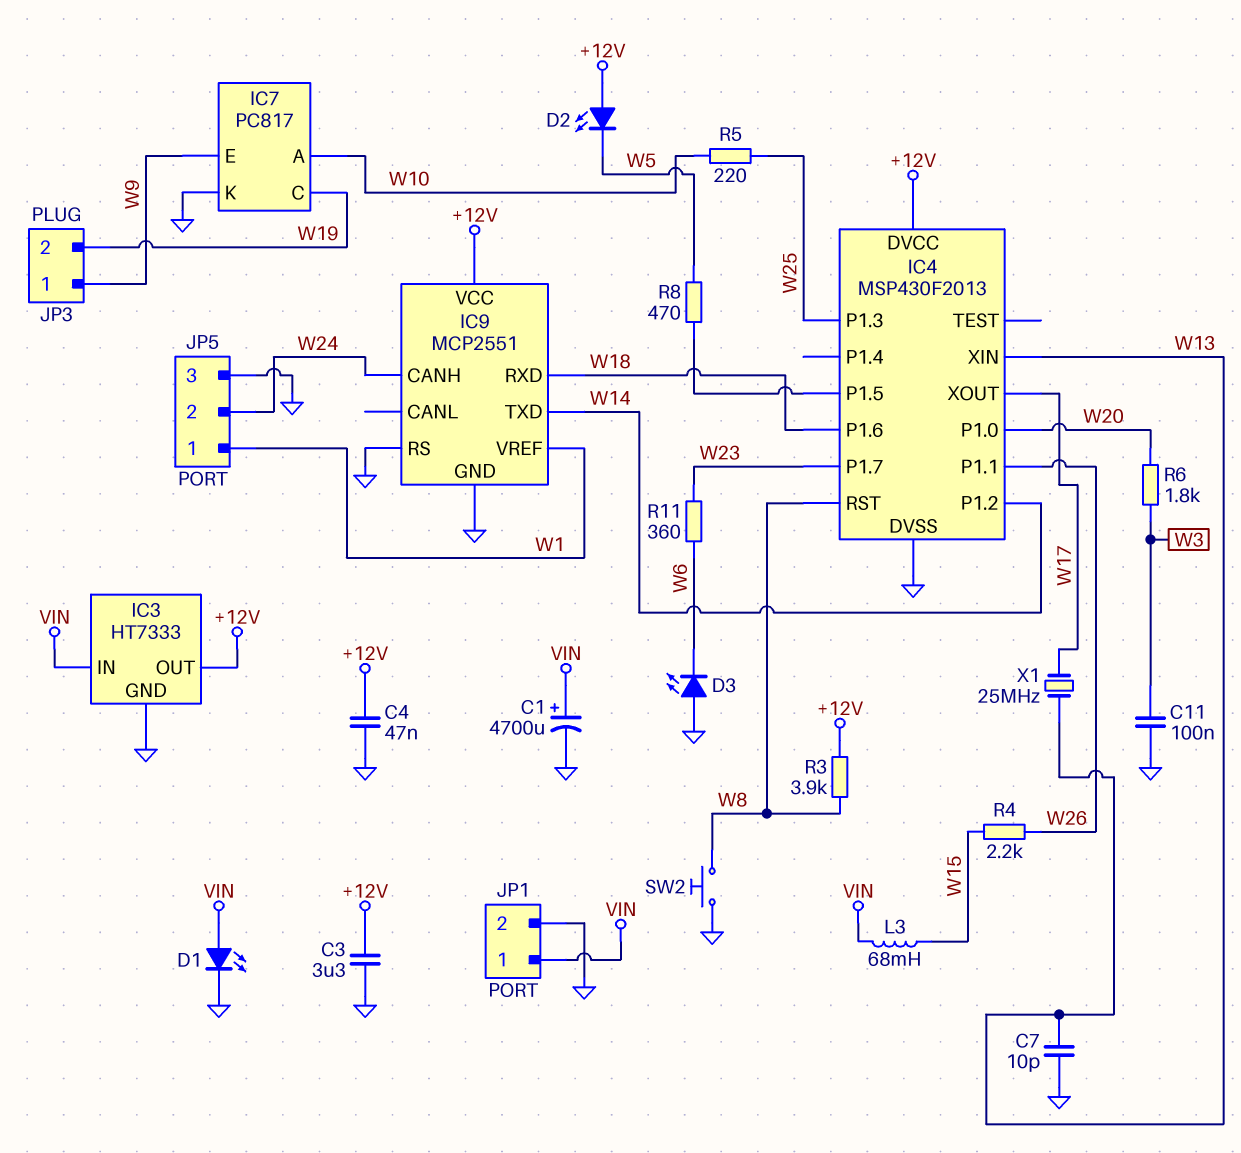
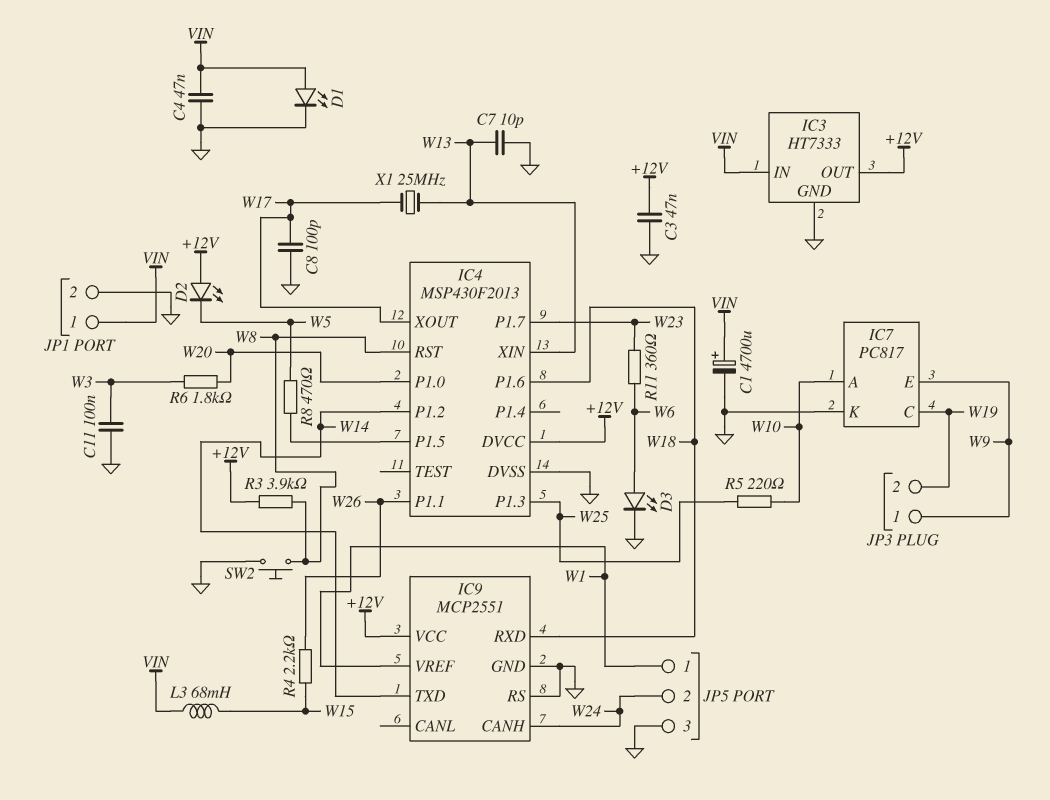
C3: 3.3uF (+12V, GND) -> 47nF (+12V, GND)
C4: 47nF (+12V, GND) -> 47nF (GND, VIN)
C8: none -> 100pF (GND, W17)
D3: LED (A GND, K W6) -> LED (A W6, K GND)

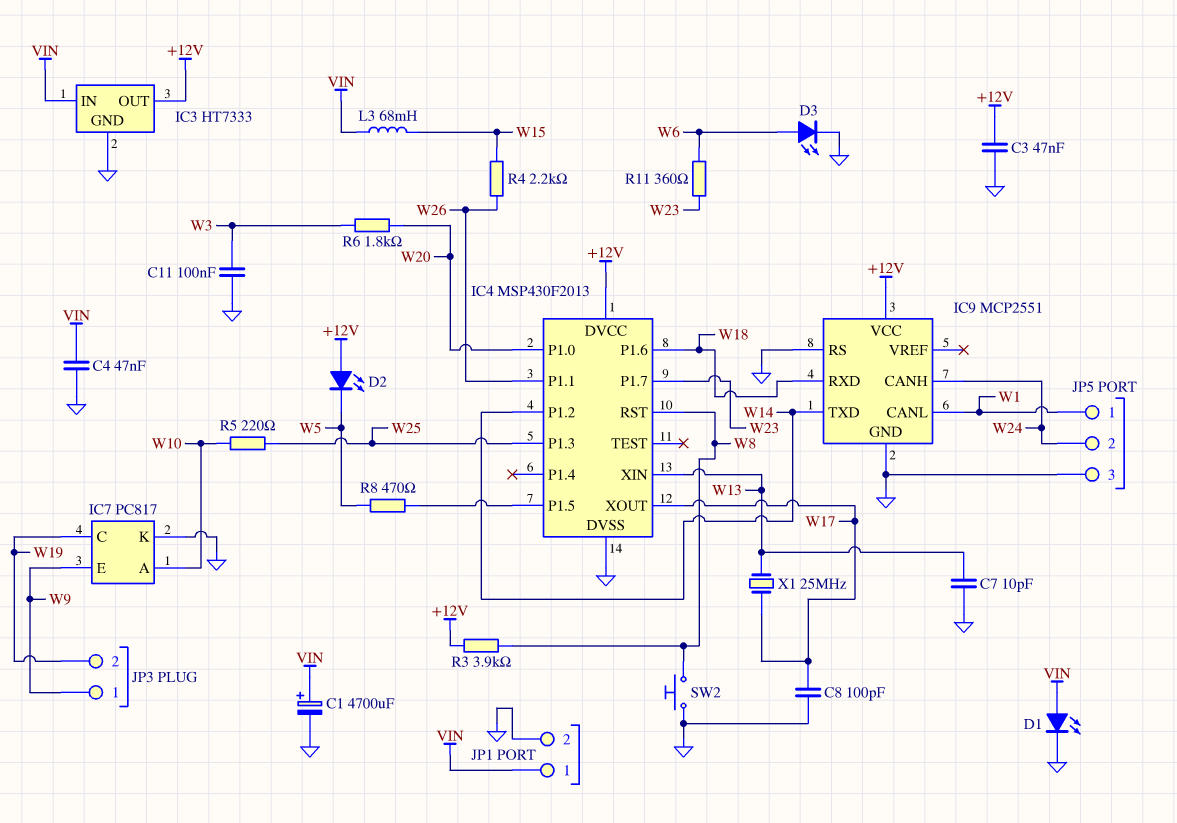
IC9 pin CANL: none -> W1
IC9 pin VREF: W1 -> none

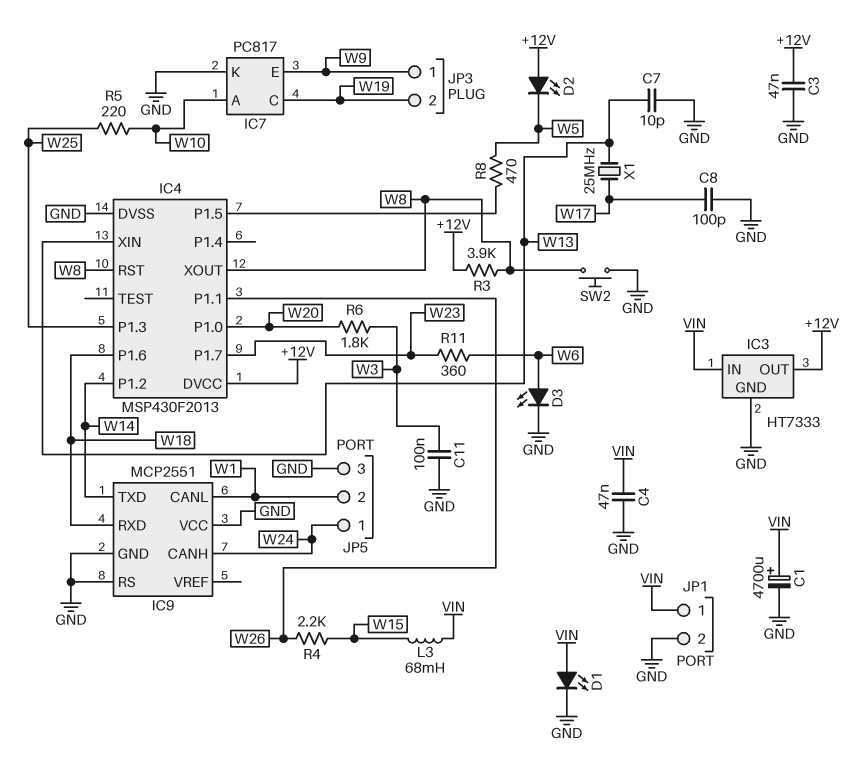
IC4 pin XOUT: W17 -> W8
IC9 pin VCC: +12V -> GND
JP5 pin 1: W1 -> W24
JP5 pin 2: W24 -> W1

